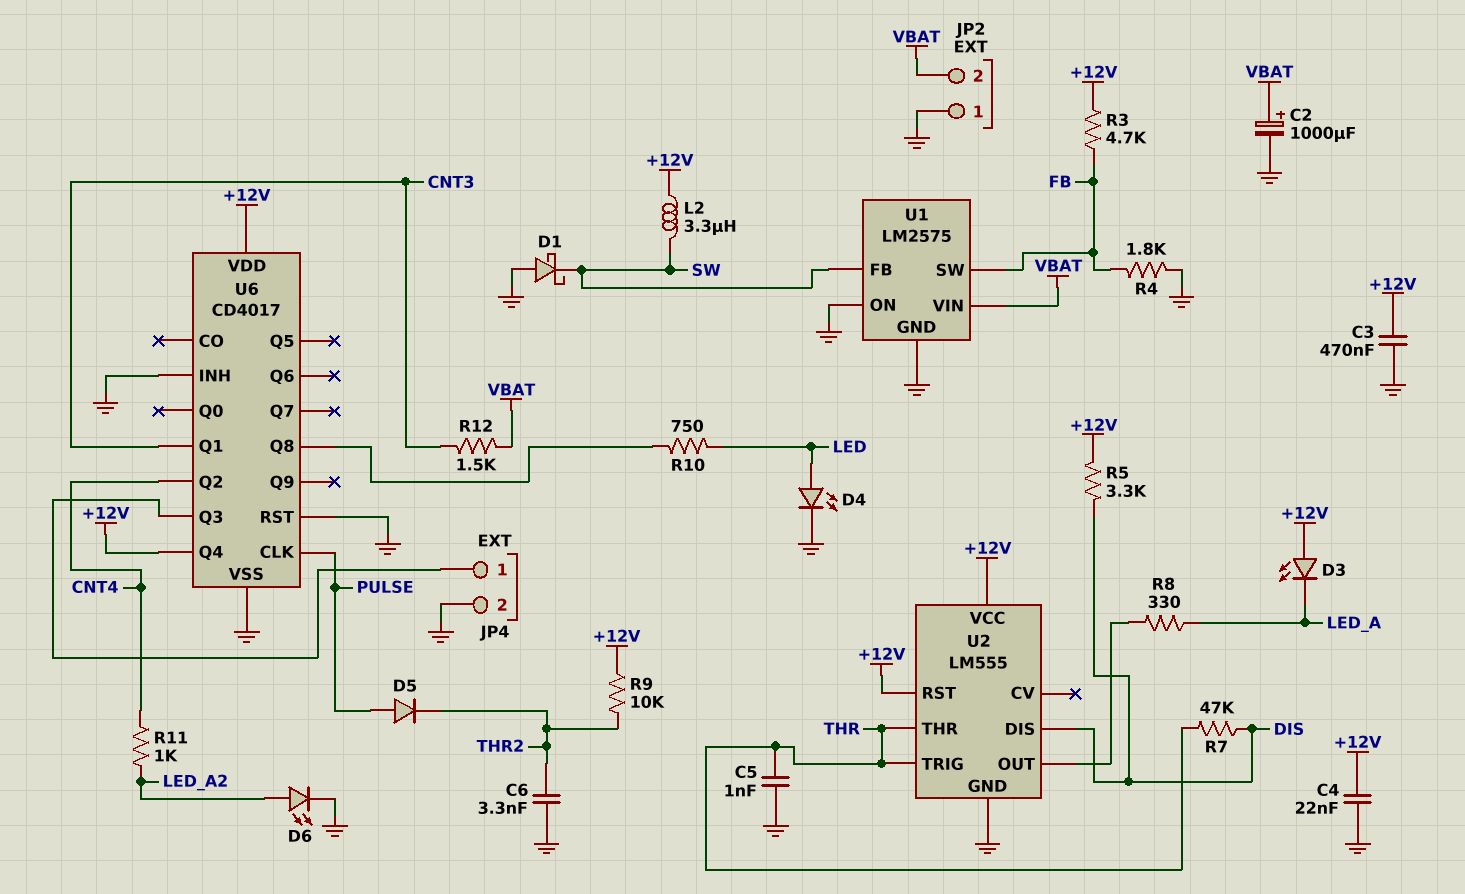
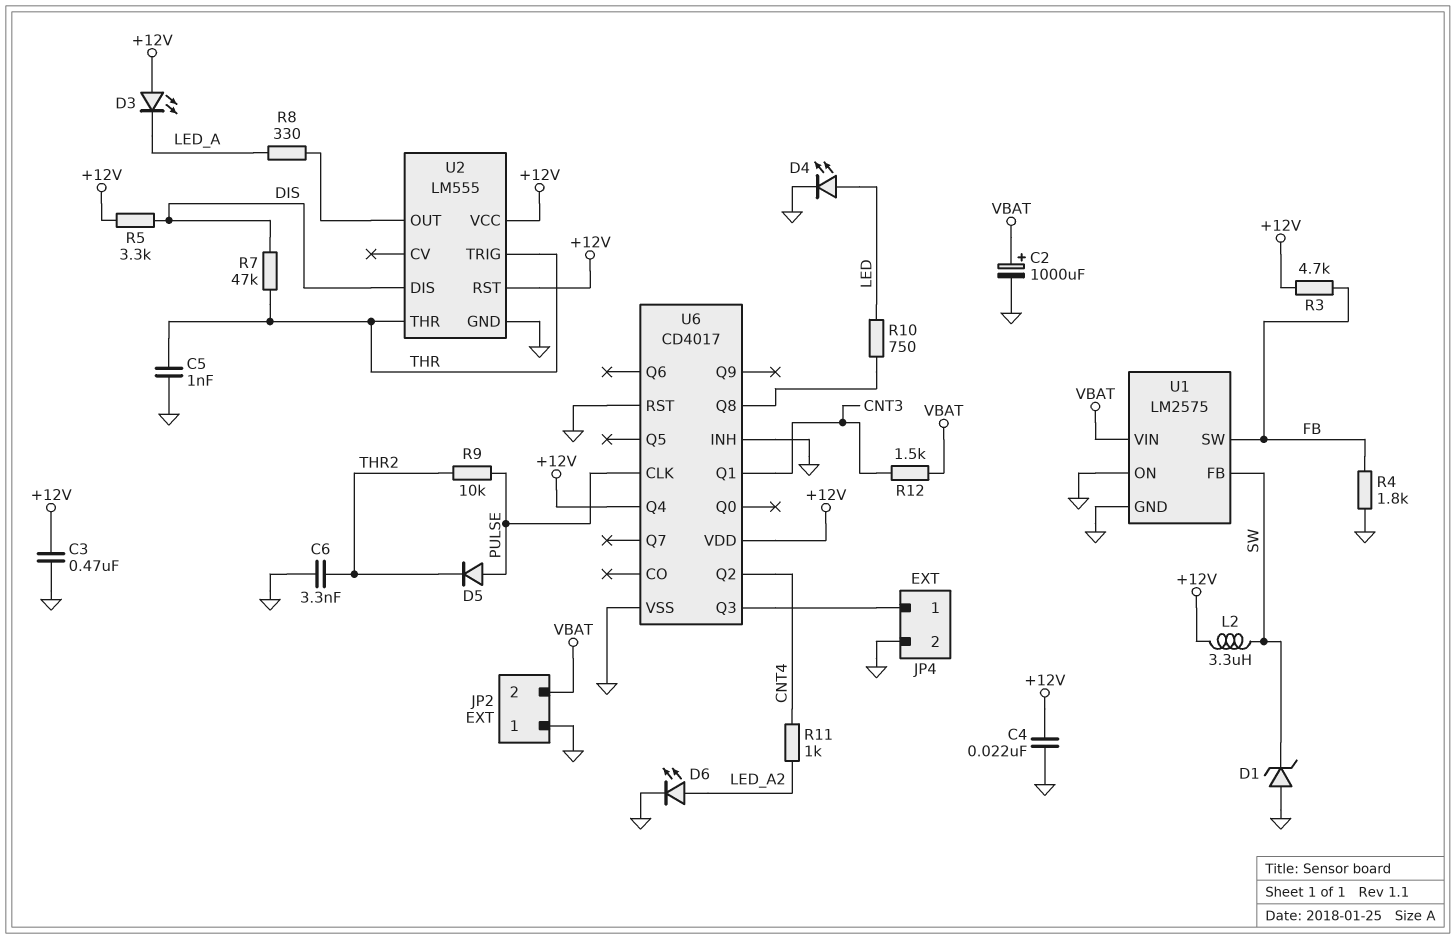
D1: schottky (A GND, K SW) -> zener (A GND, K SW)
R9: 10k (+12V, THR2) -> 10k (PULSE, THR2)

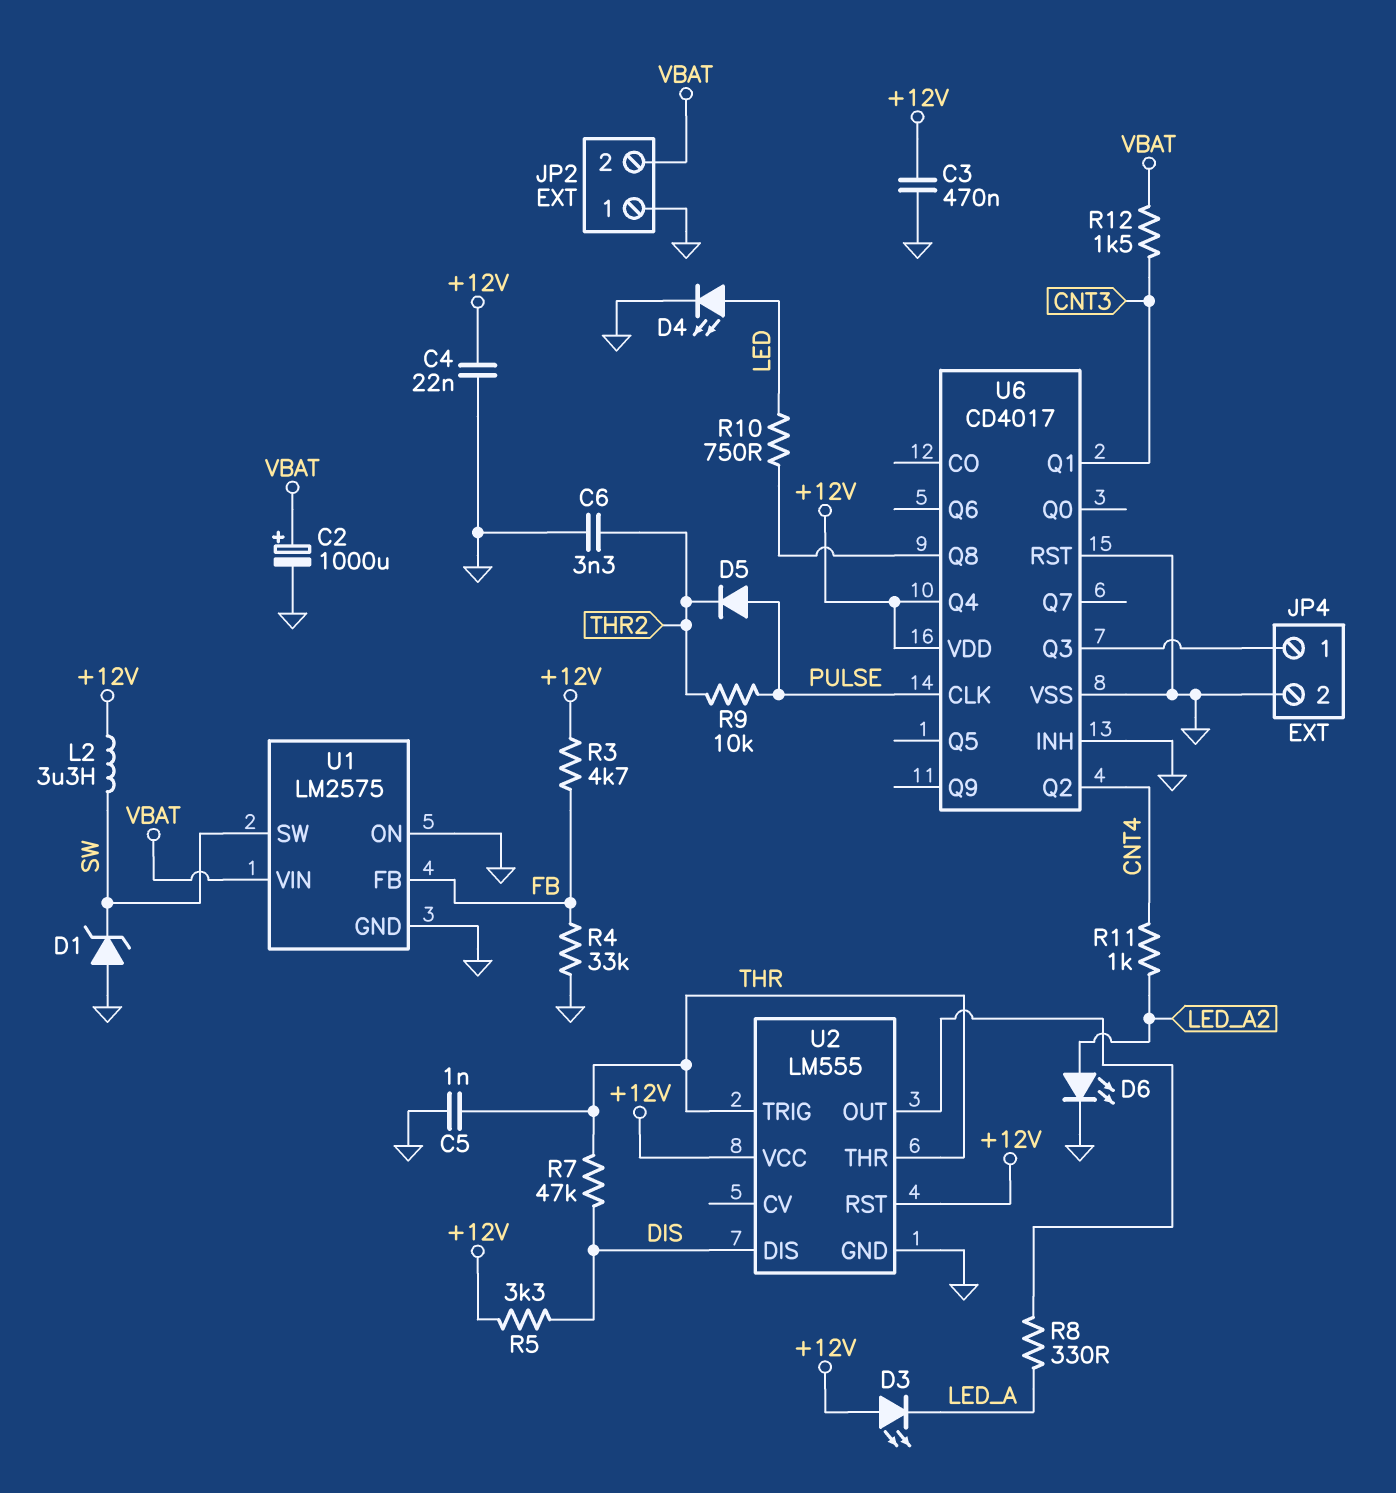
R4: 1.8k (FB, GND) -> 33k (FB, GND)
U1 pin FB: SW -> FB
U1 pin SW: FB -> SW

